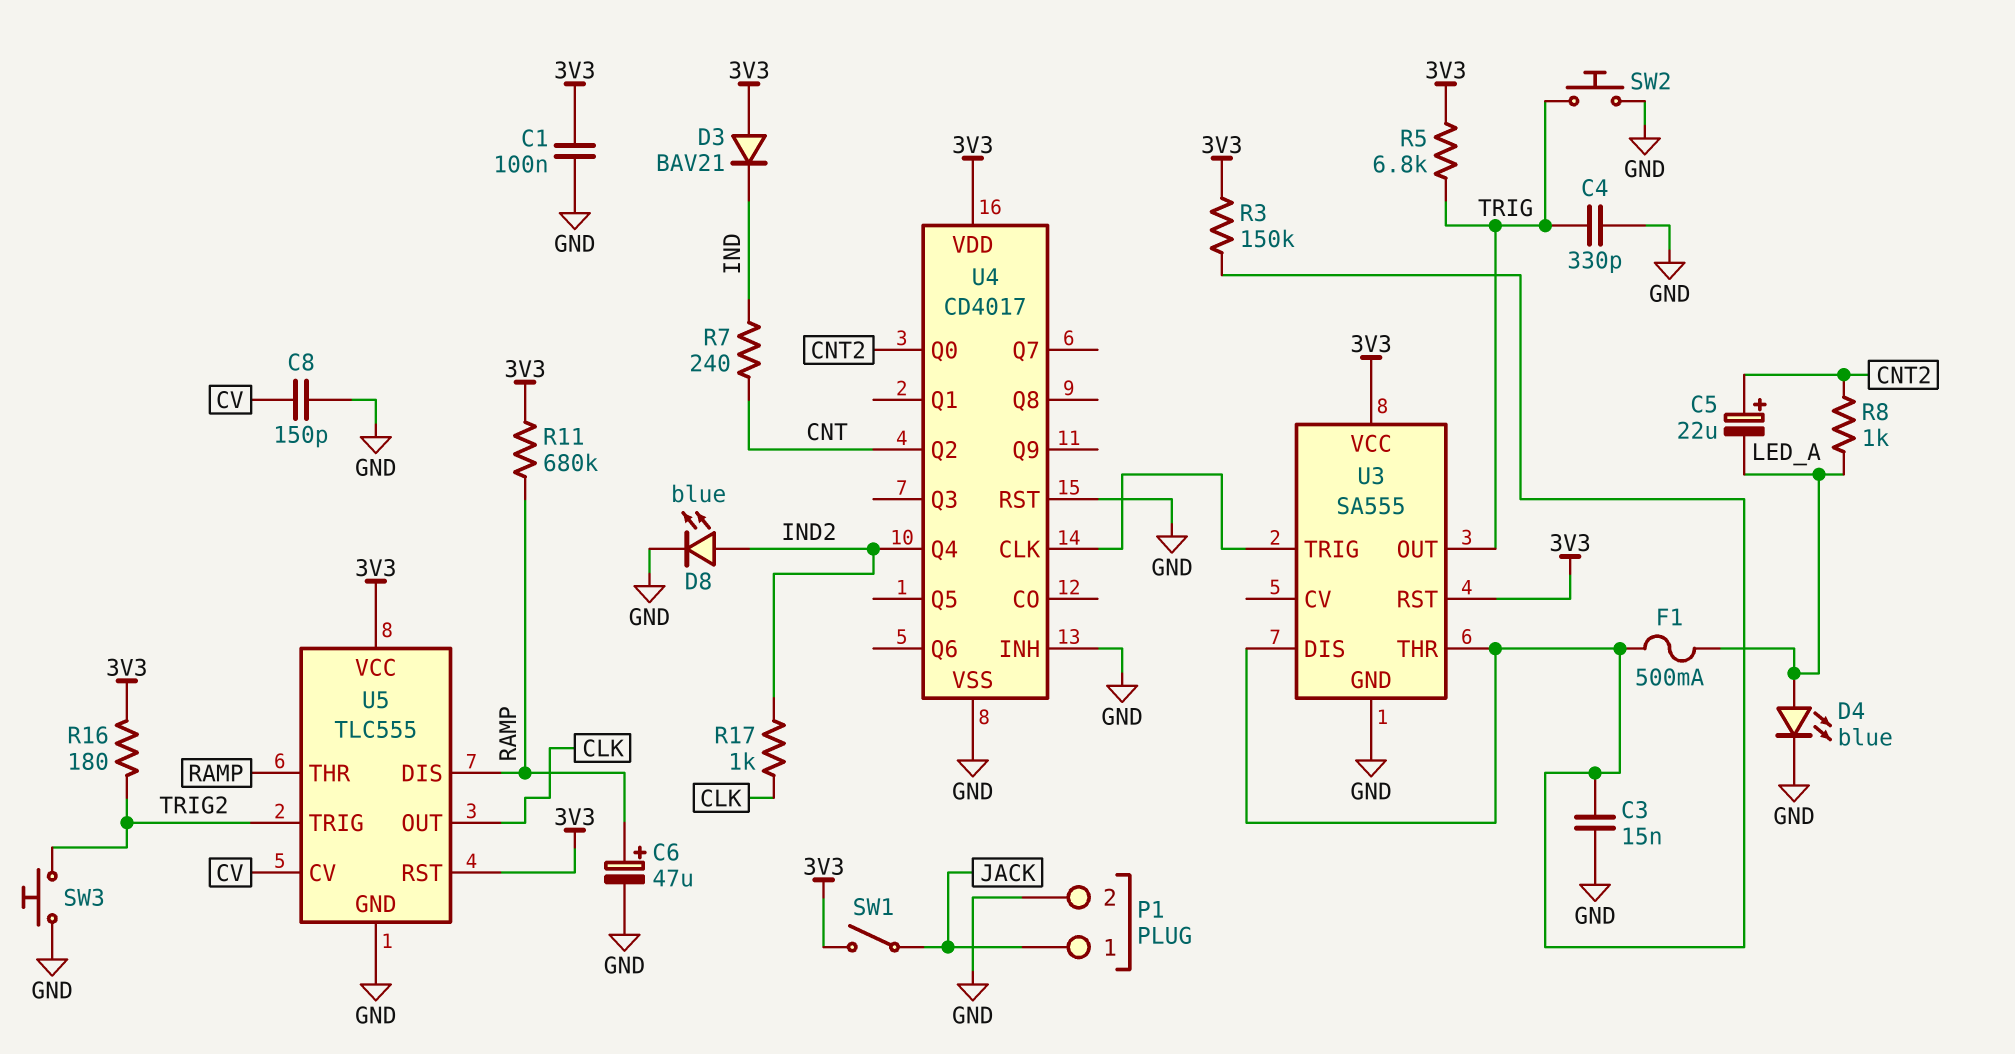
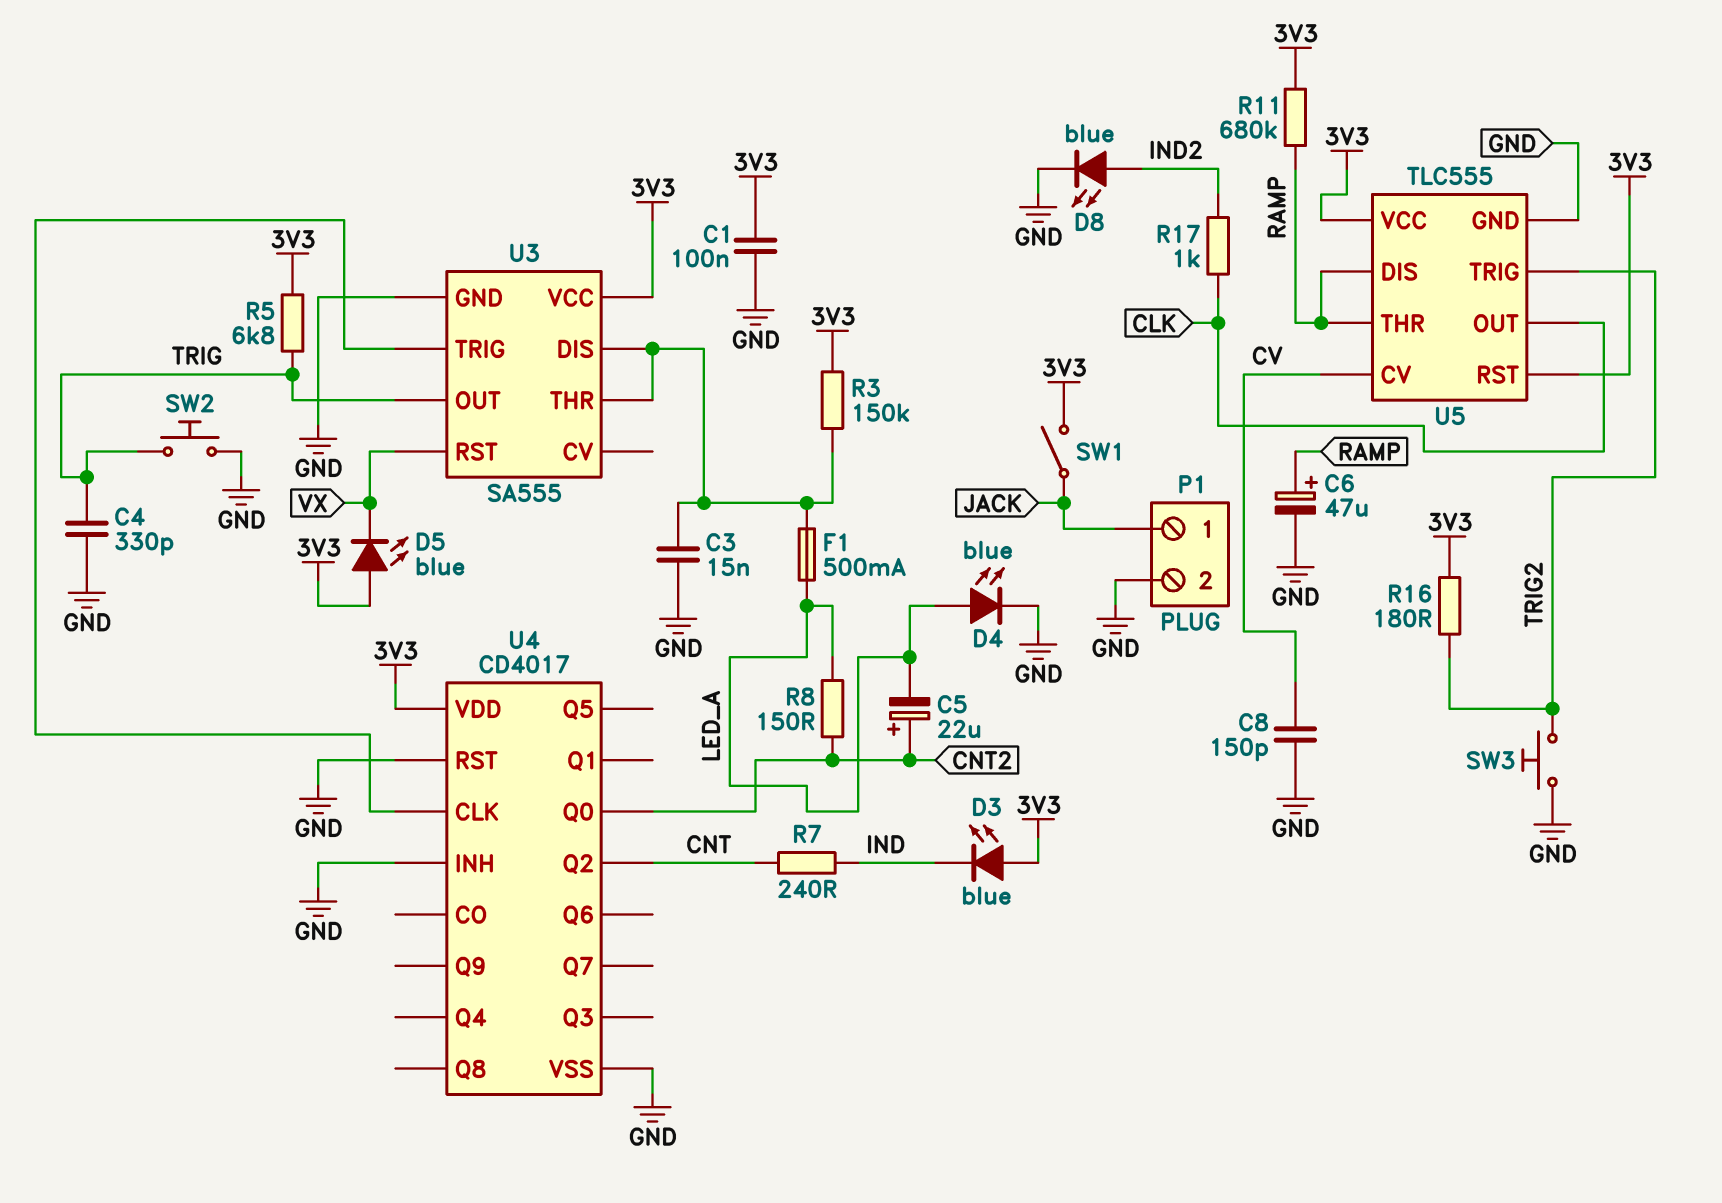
D3: diode BAV21 (A 3V3, K IND) -> LED blue (A 3V3, K IND)
D5: none -> LED blue (A 3V3, K VX)
R8: 1k (CNT2, LED_A) -> 150 (CNT2, LED_A)
U3 pin RST: 3V3 -> VX
U4 pin Q4: IND2 -> none

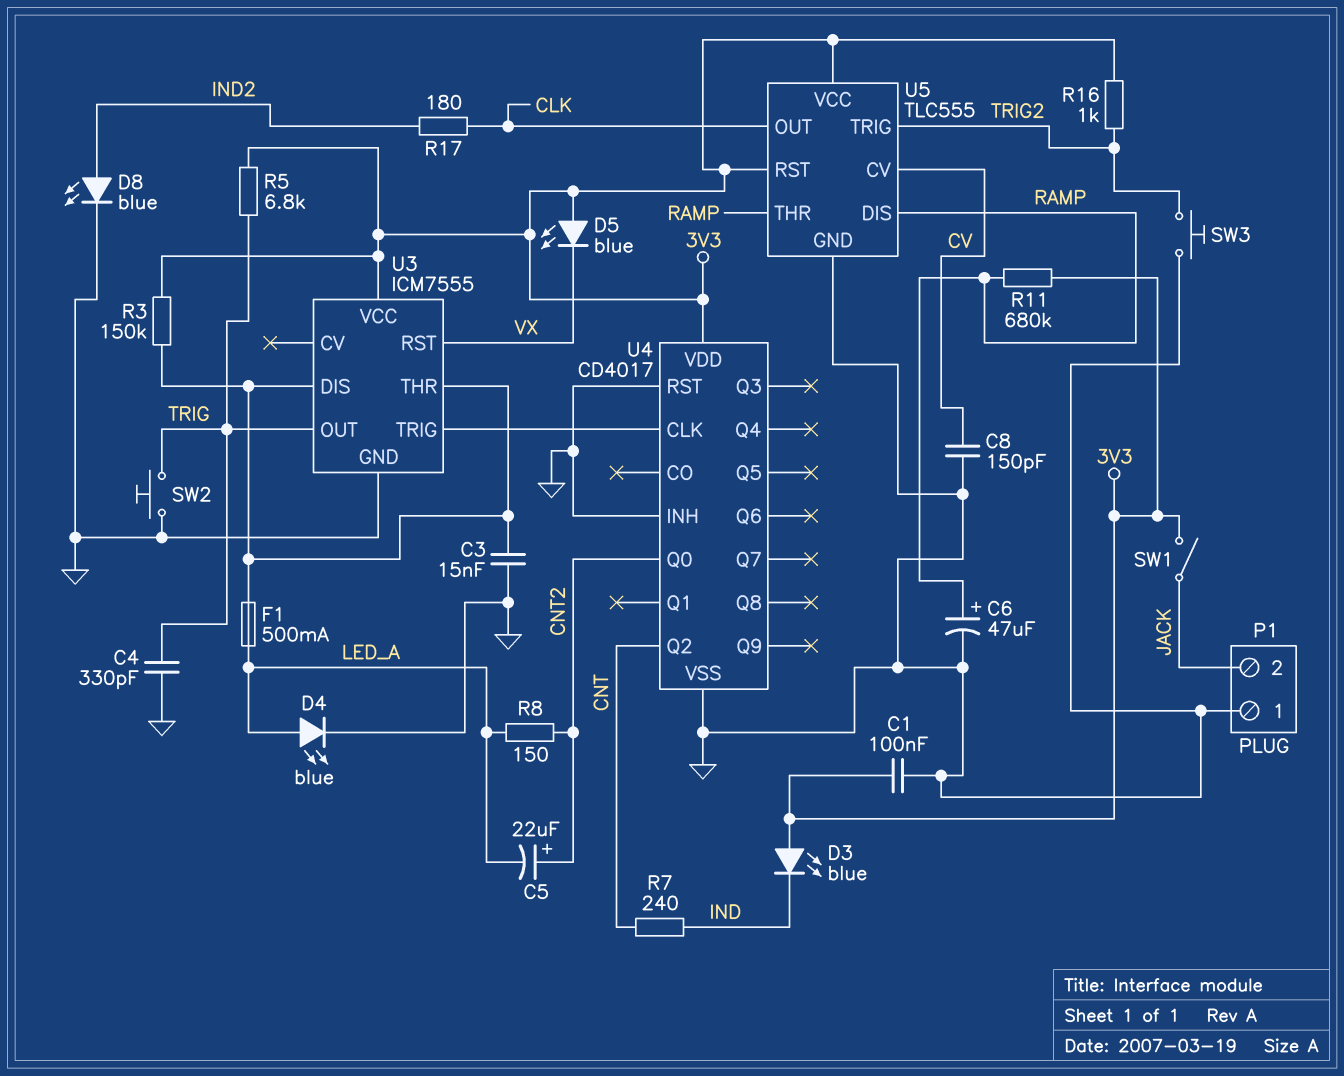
P1 pin 1: JACK -> GND
P1 pin 2: GND -> JACK
R16: 180 (3V3, TRIG2) -> 1k (3V3, TRIG2)
R17: 1k (CLK, IND2) -> 180 (CLK, IND2)
U3: SA555 -> ICM7555

